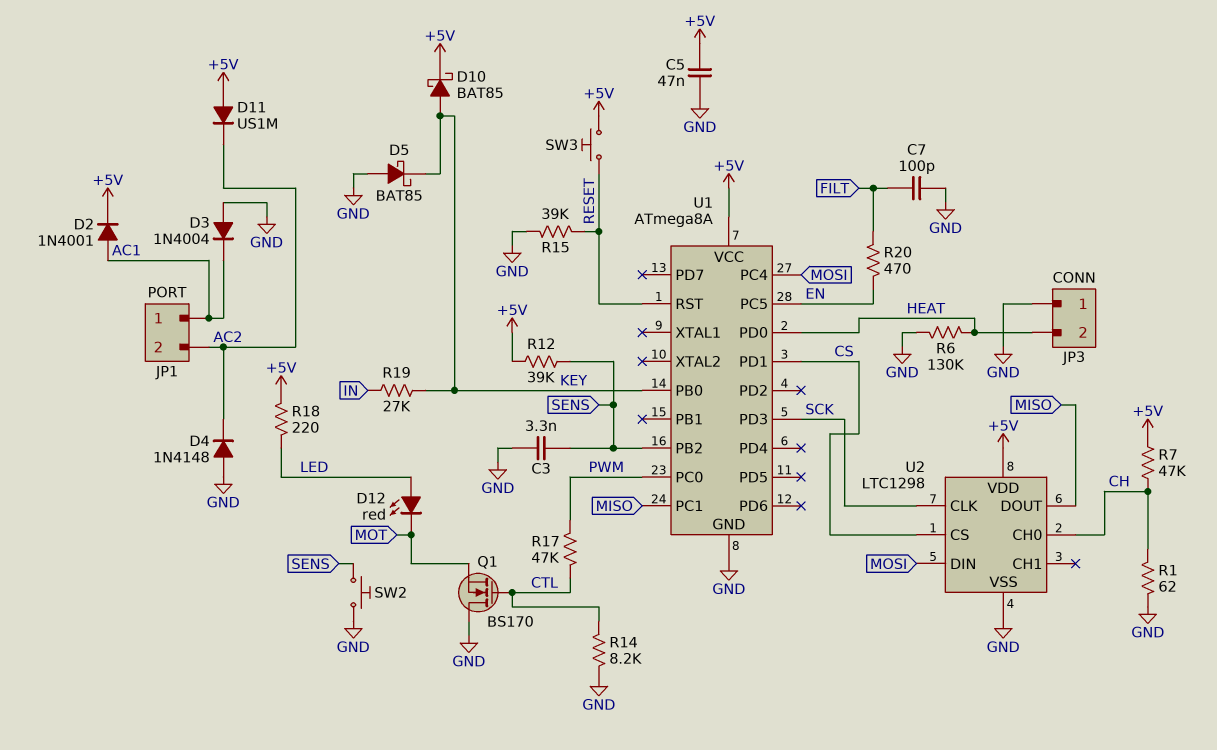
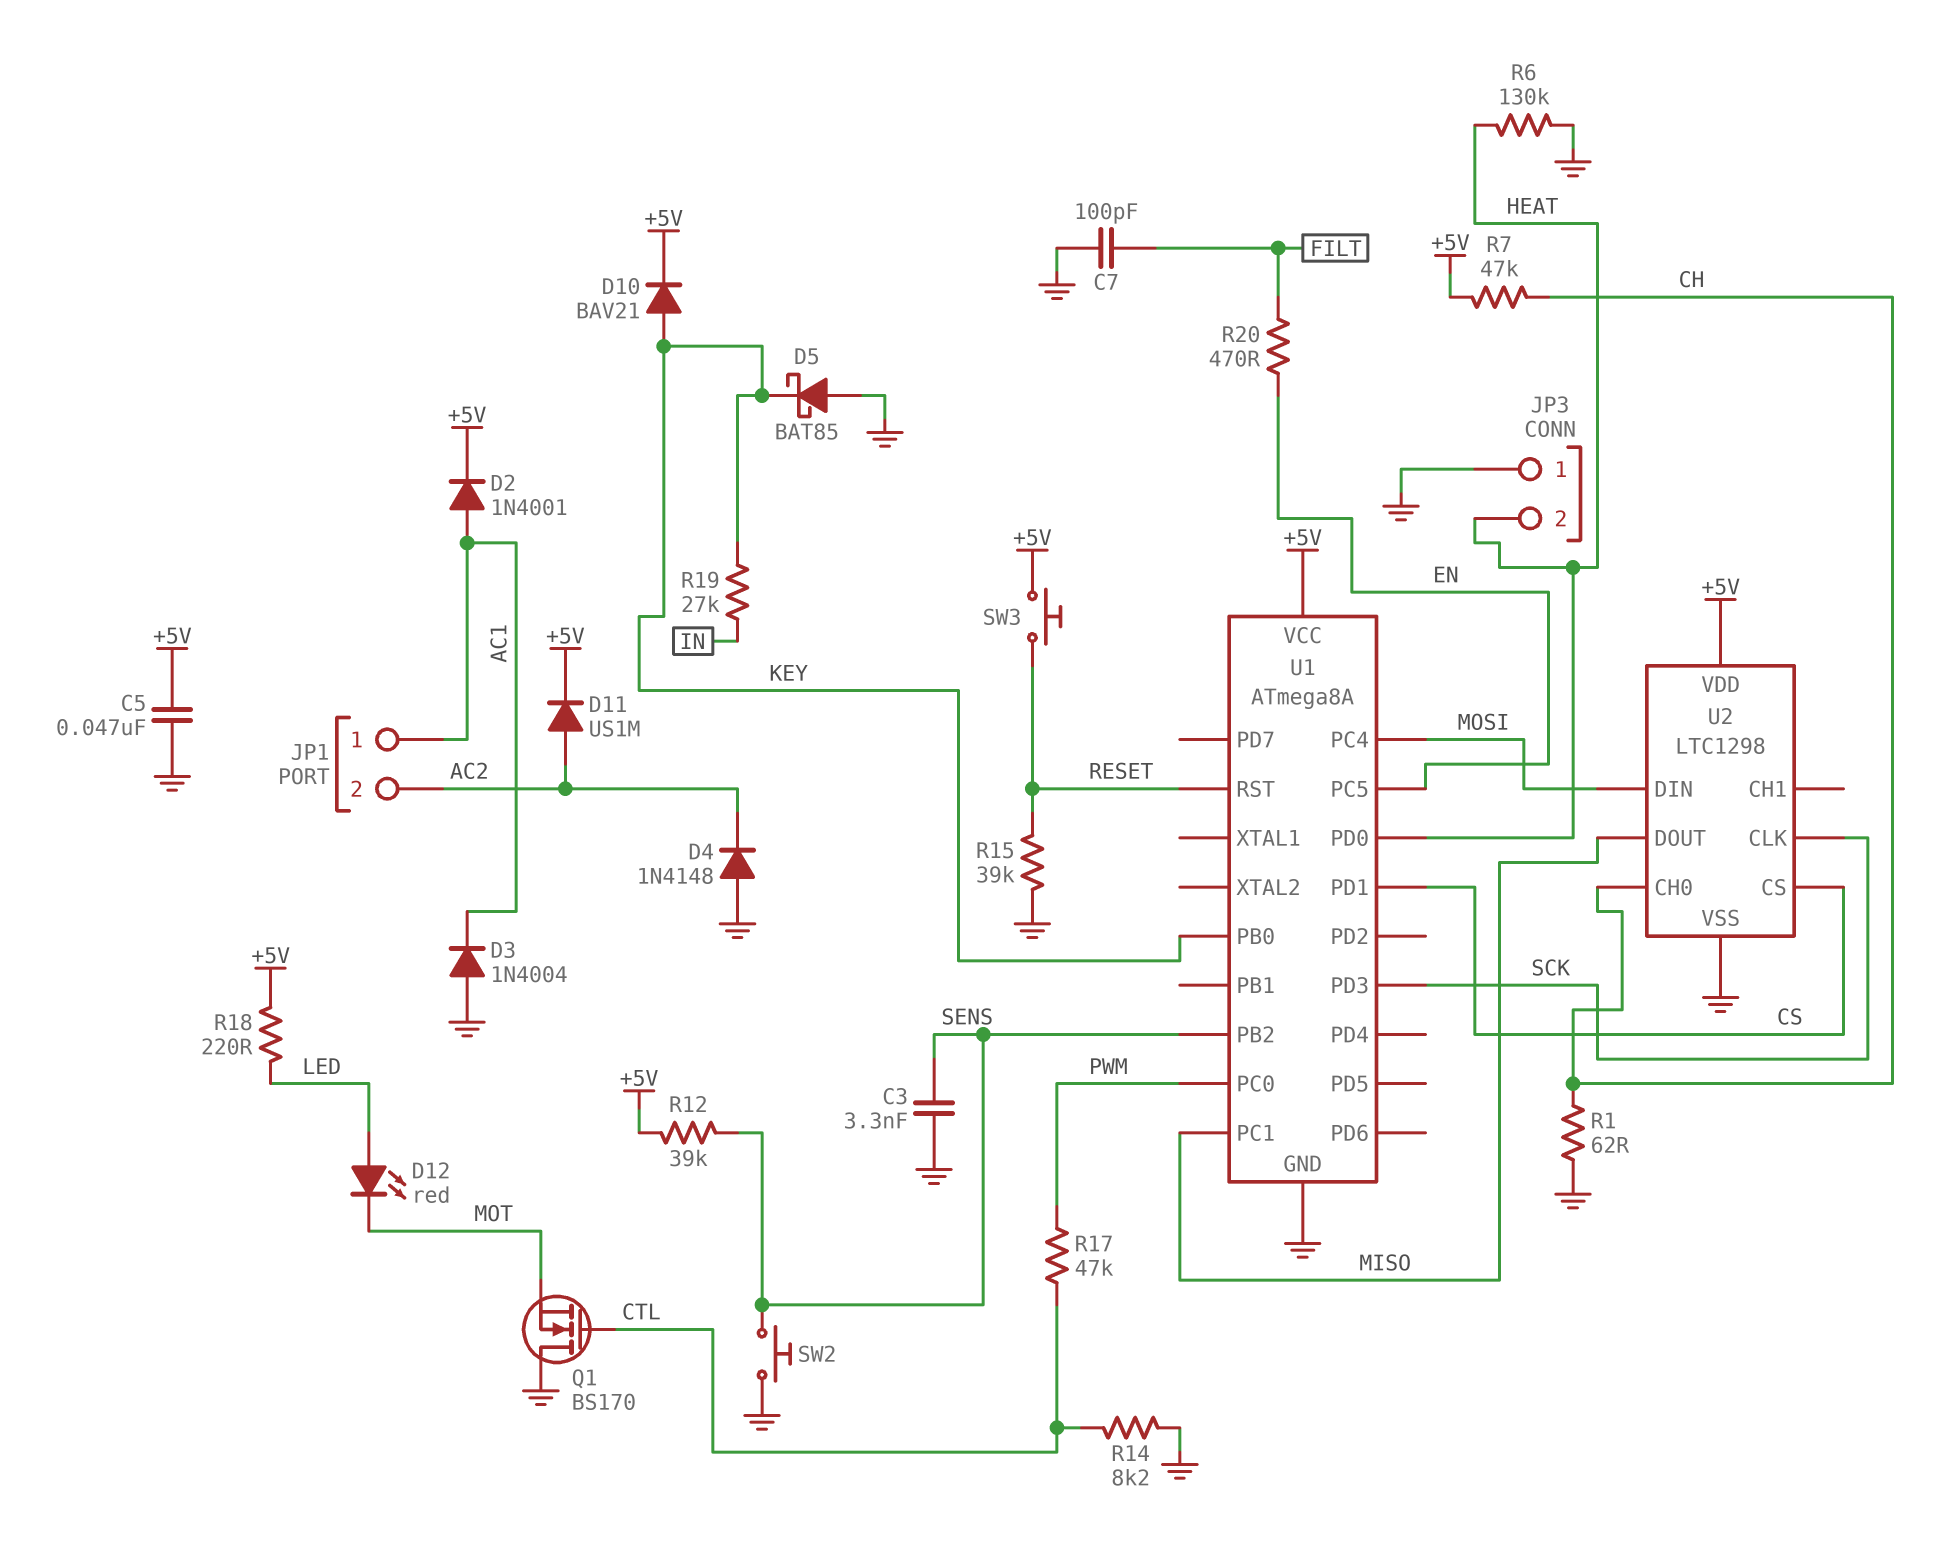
D10: schottky BAT85 (A KEY, K +5V) -> diode BAV21 (A KEY, K +5V)
D11: diode US1M (A +5V, K AC2) -> diode US1M (A AC2, K +5V)

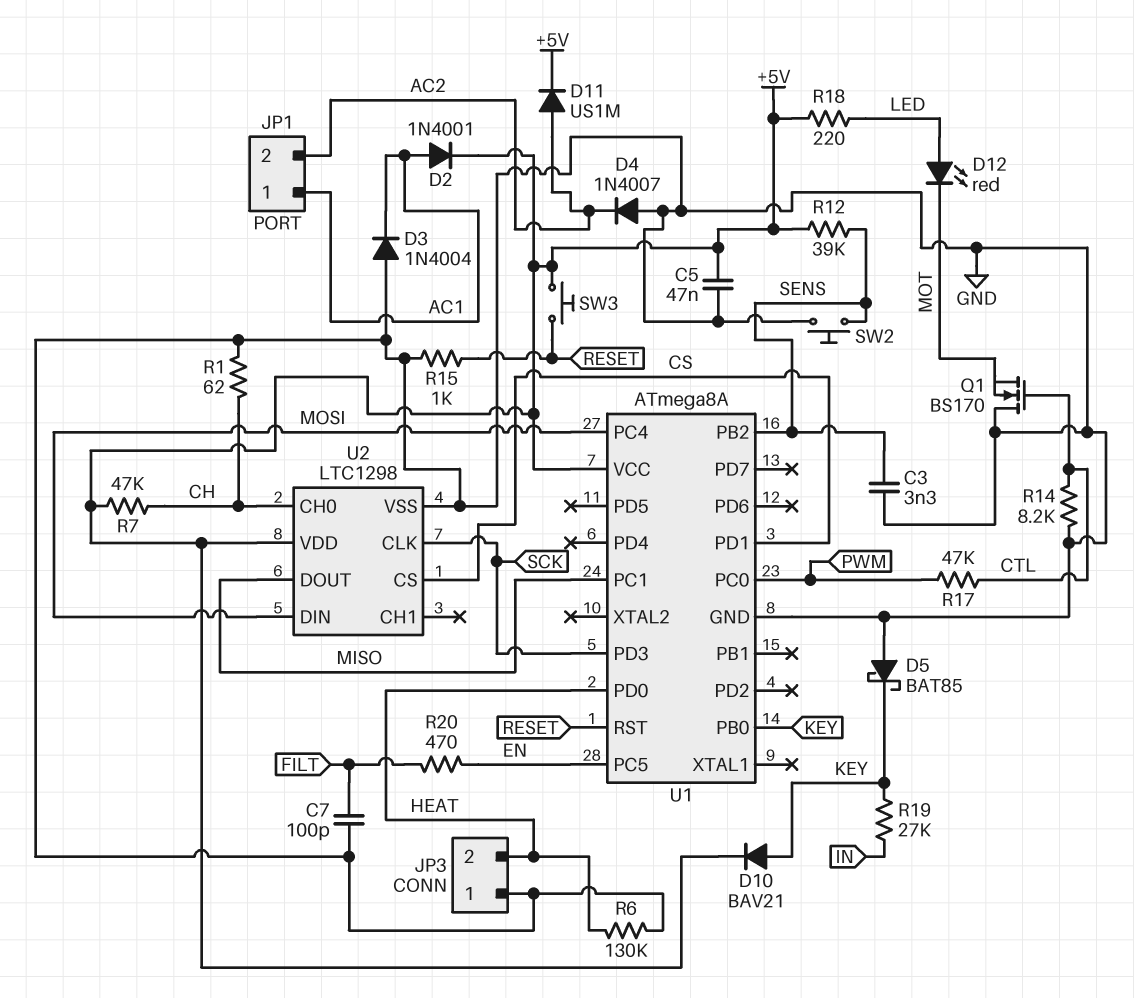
D4: diode 1N4148 (A GND, K AC2) -> diode 1N4007 (A GND, K AC2)
R15: 39k (GND, RESET) -> 1k (GND, RESET)

